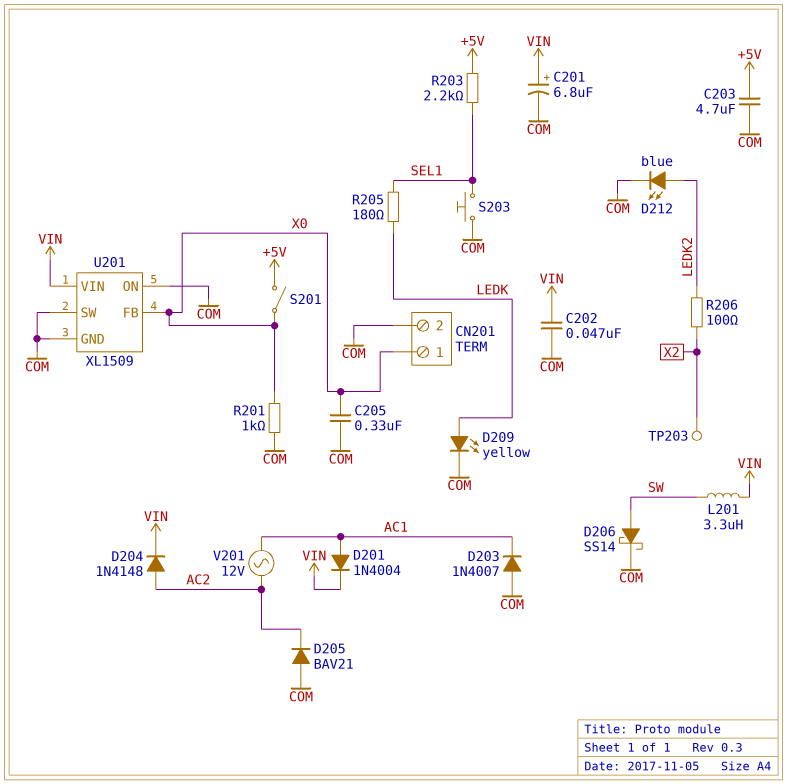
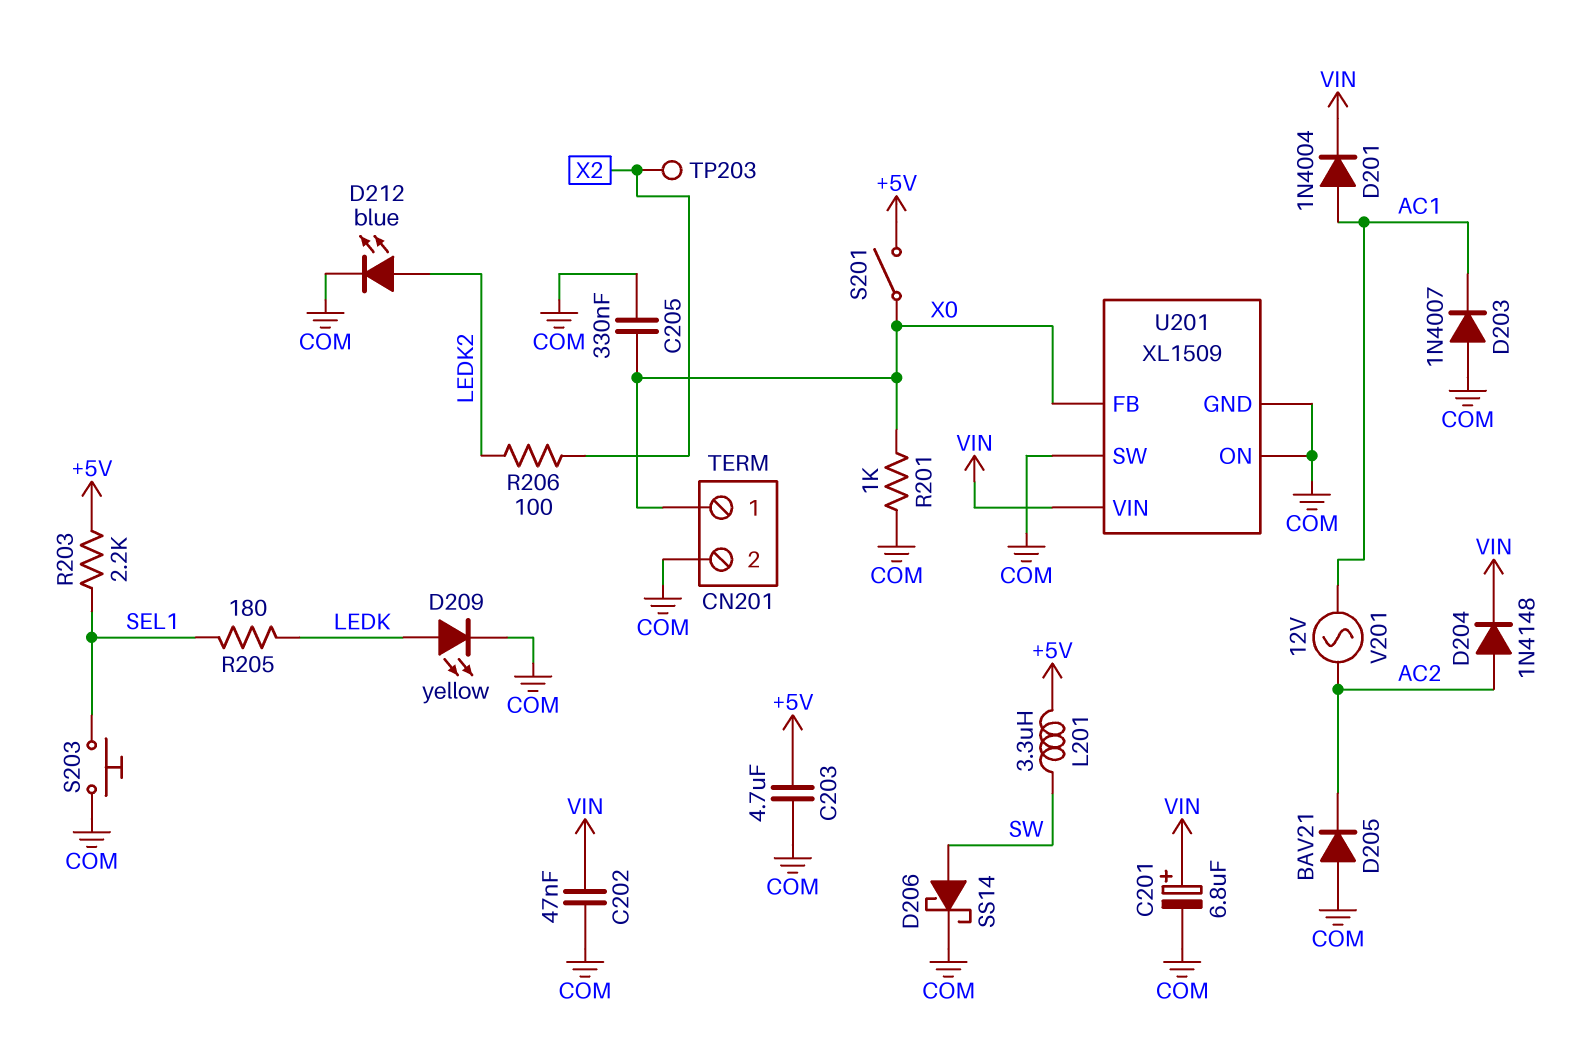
L201: 3.3uH (SW, VIN) -> 3.3uH (+5V, SW)

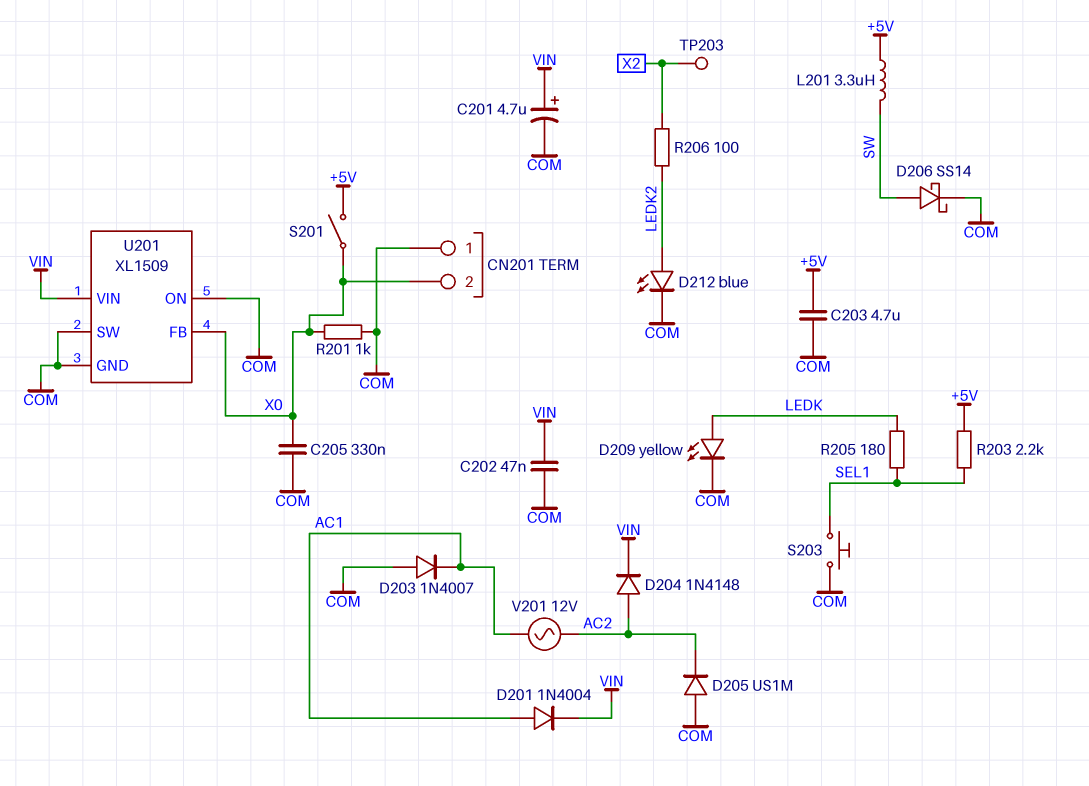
C201: 6.8uF (plus VIN, minus COM) -> 4.7uF (plus VIN, minus COM)
CN201 pin 1: X0 -> COM
CN201 pin 2: COM -> X0
D205: diode BAV21 (A COM, K AC2) -> diode US1M (A COM, K AC2)

